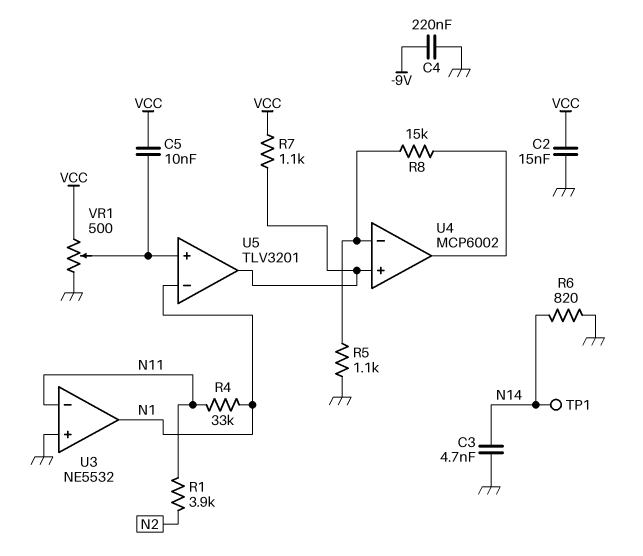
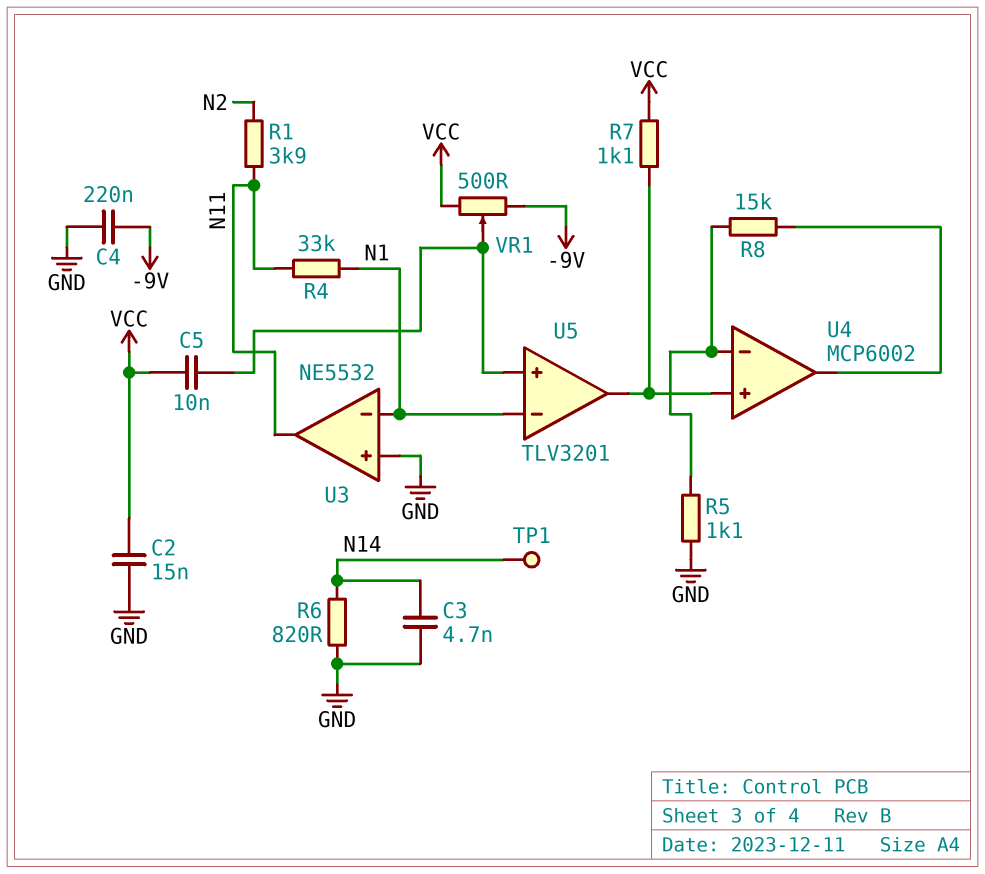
U3 pin in-: N11 -> N1
U3 pin out: N1 -> N11
VR1: 500 (GND, VCC, wiper U5/in+) -> 500 (-9V, VCC, wiper U5/in+)

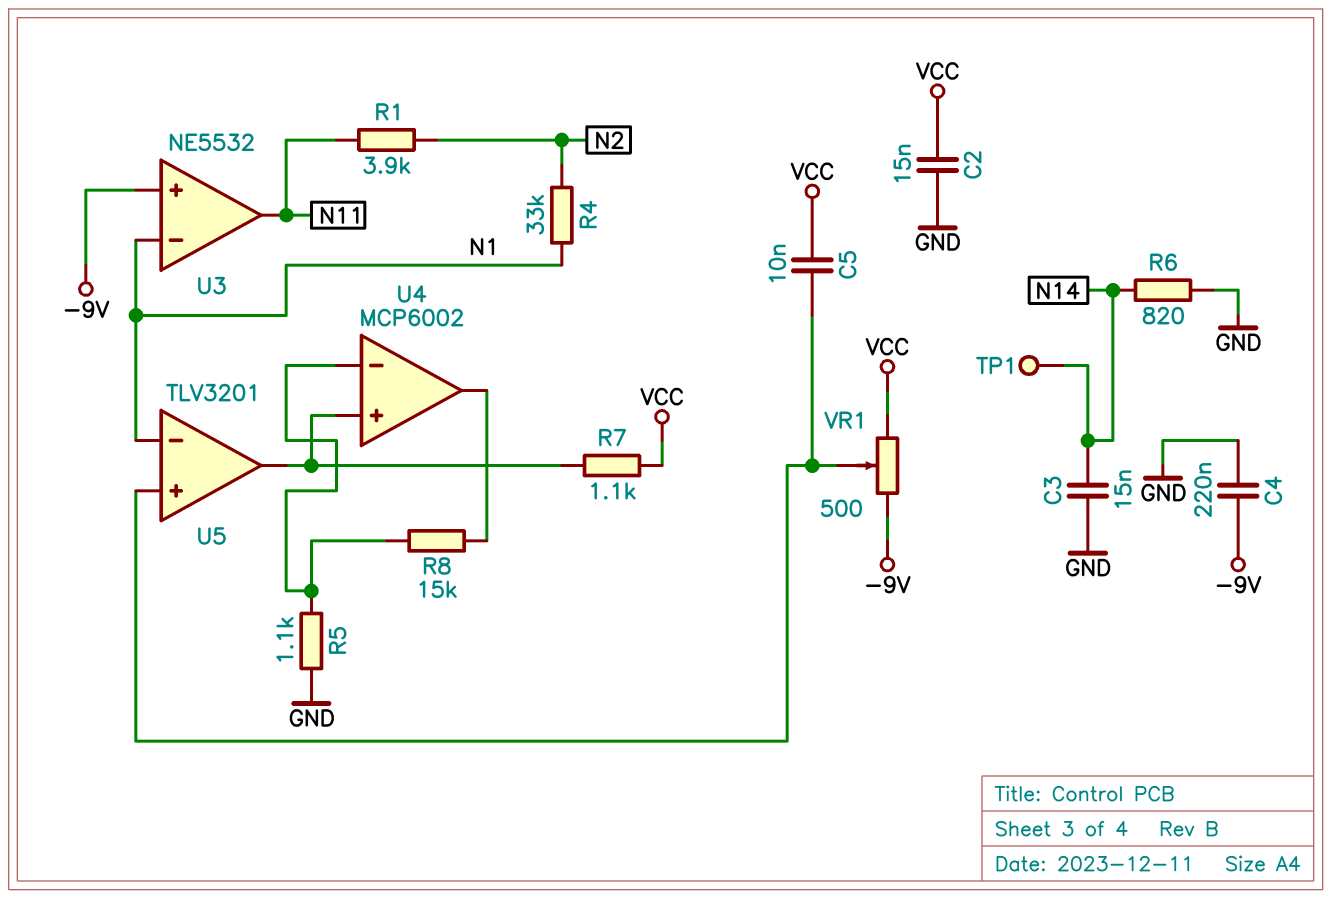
C3: 4.7nF (GND, N14) -> 15nF (GND, N14)
R4: 33k (N1, N11) -> 33k (N1, N2)
U3 pin in+: GND -> -9V

